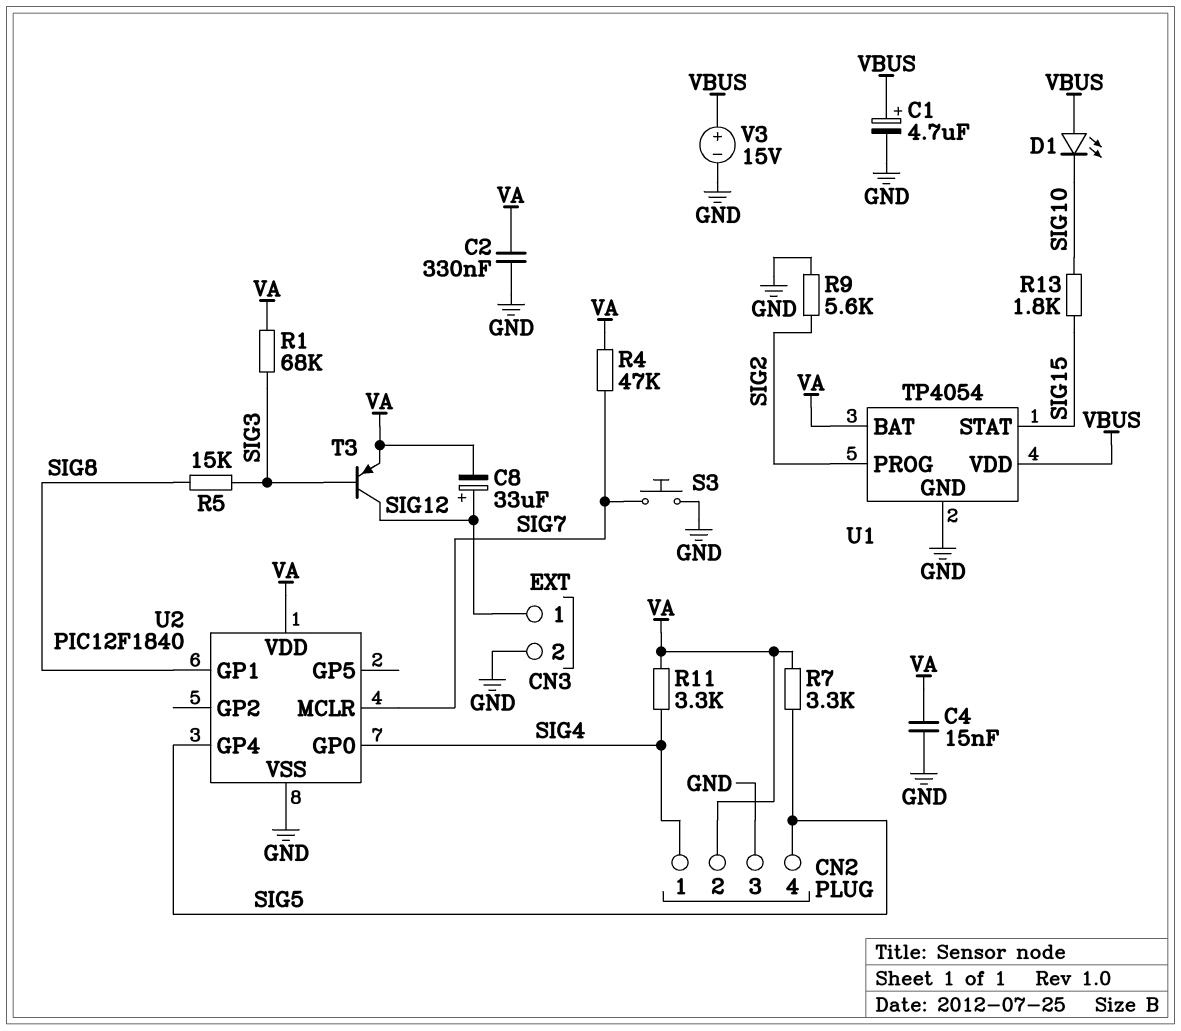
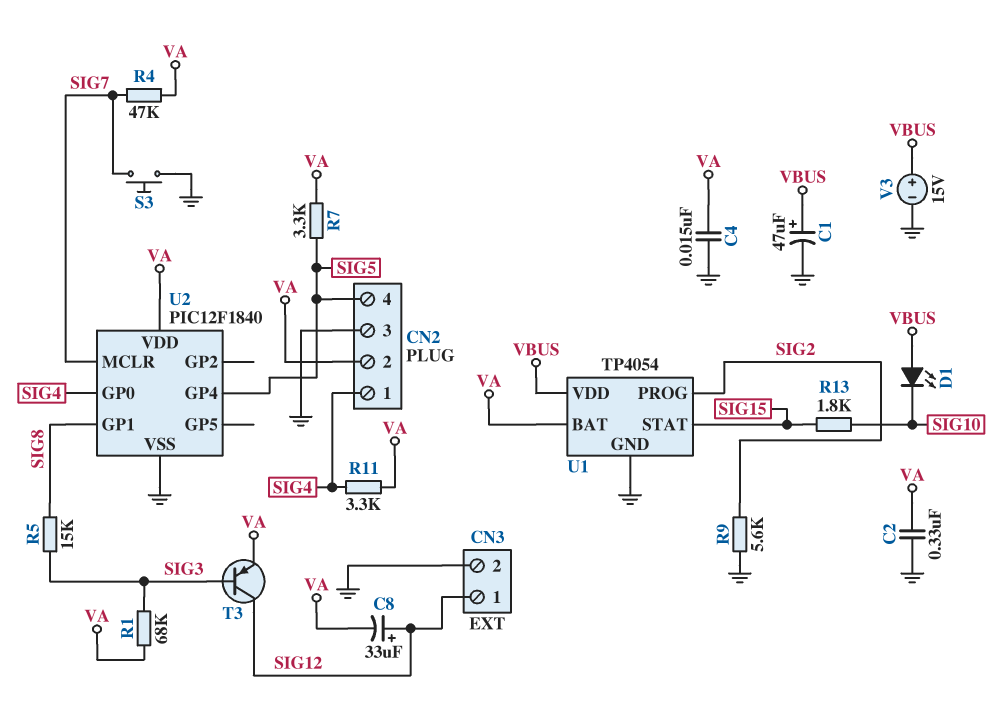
C1: 4.7uF (plus VBUS, minus GND) -> 47uF (plus VBUS, minus GND)

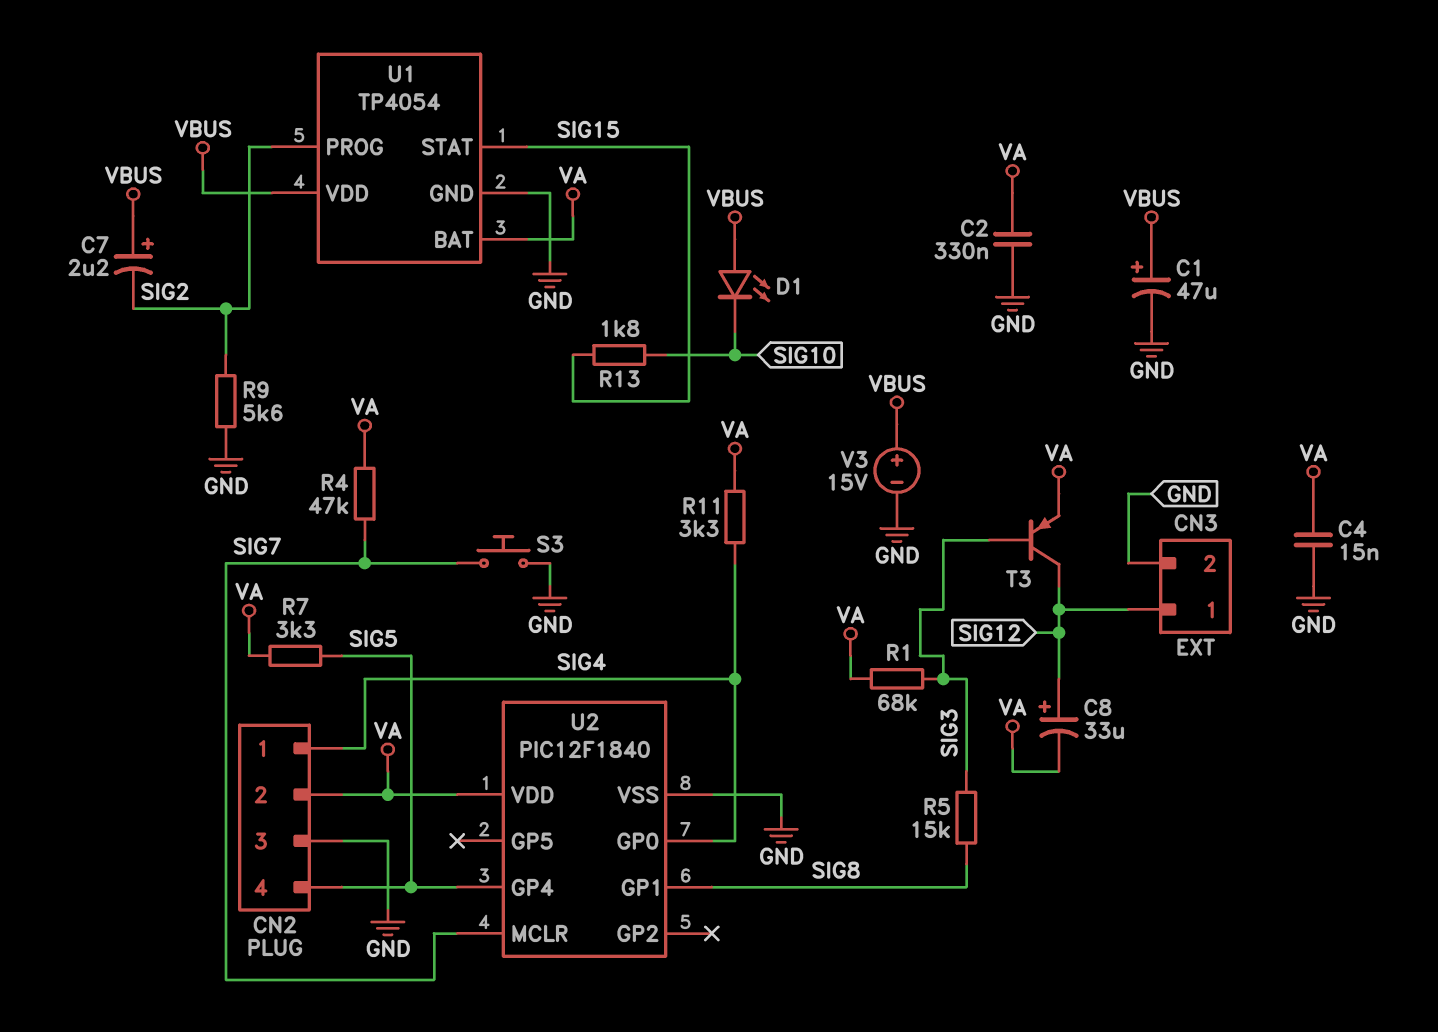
C7: none -> 2.2uF (plus VBUS, minus SIG2)

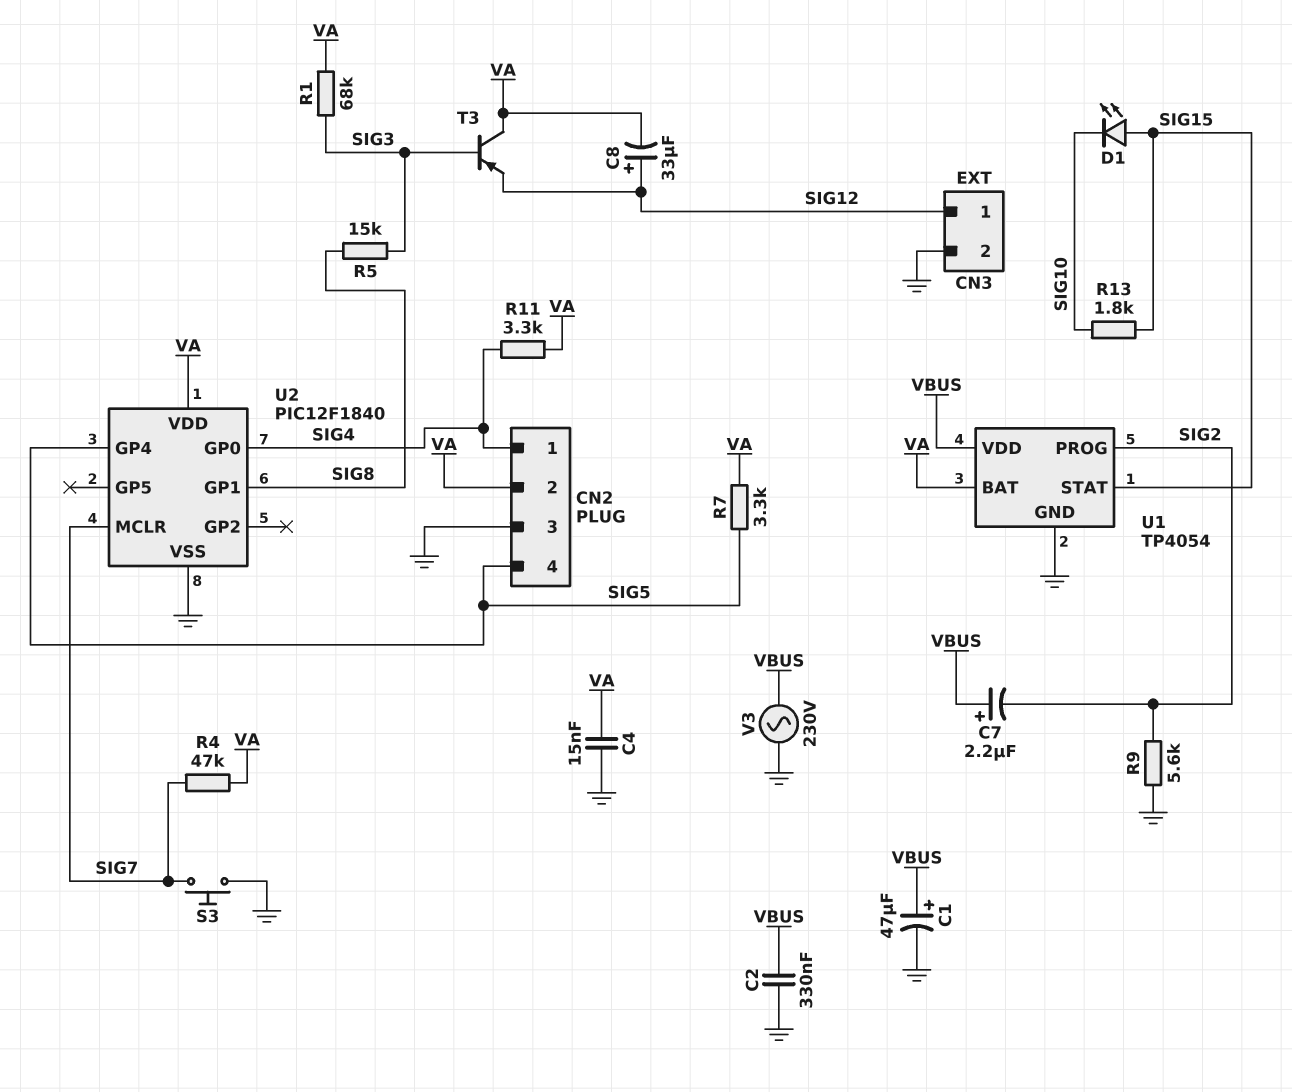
C2: 330nF (GND, VA) -> 330nF (GND, VBUS)
D1: LED (A VBUS, K SIG10) -> LED (A SIG15, K SIG10)
T3: PNP (B SIG3, C SIG12, E VA) -> PNP (B SIG3, C VA, E SIG12)
V3: 15V (plus VBUS, minus GND) -> AC 230V (GND, VBUS)

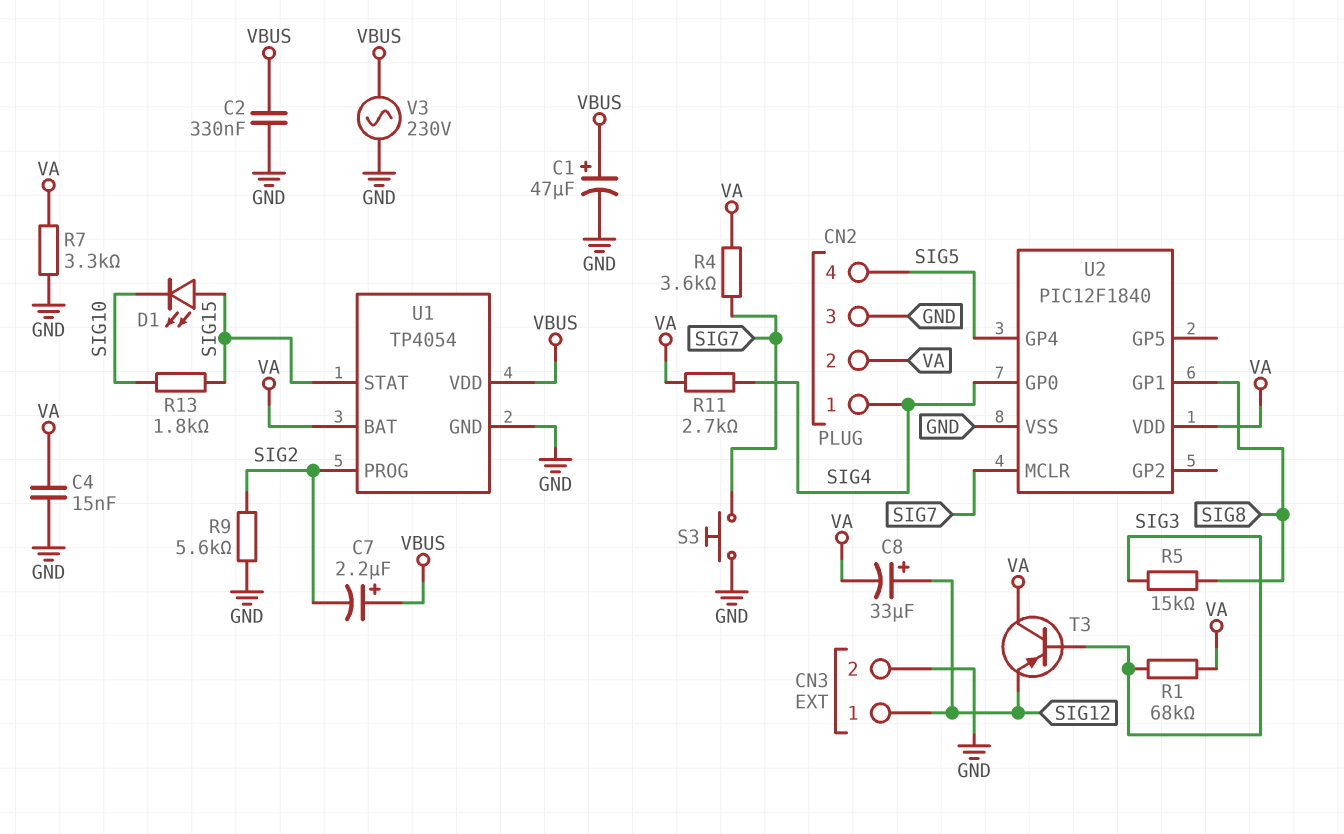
R4: 47k (SIG7, VA) -> 3.6k (SIG7, VA)
R7: 3.3k (SIG5, VA) -> 3.3k (GND, VA)
R11: 3.3k (SIG4, VA) -> 2.7k (SIG4, VA)

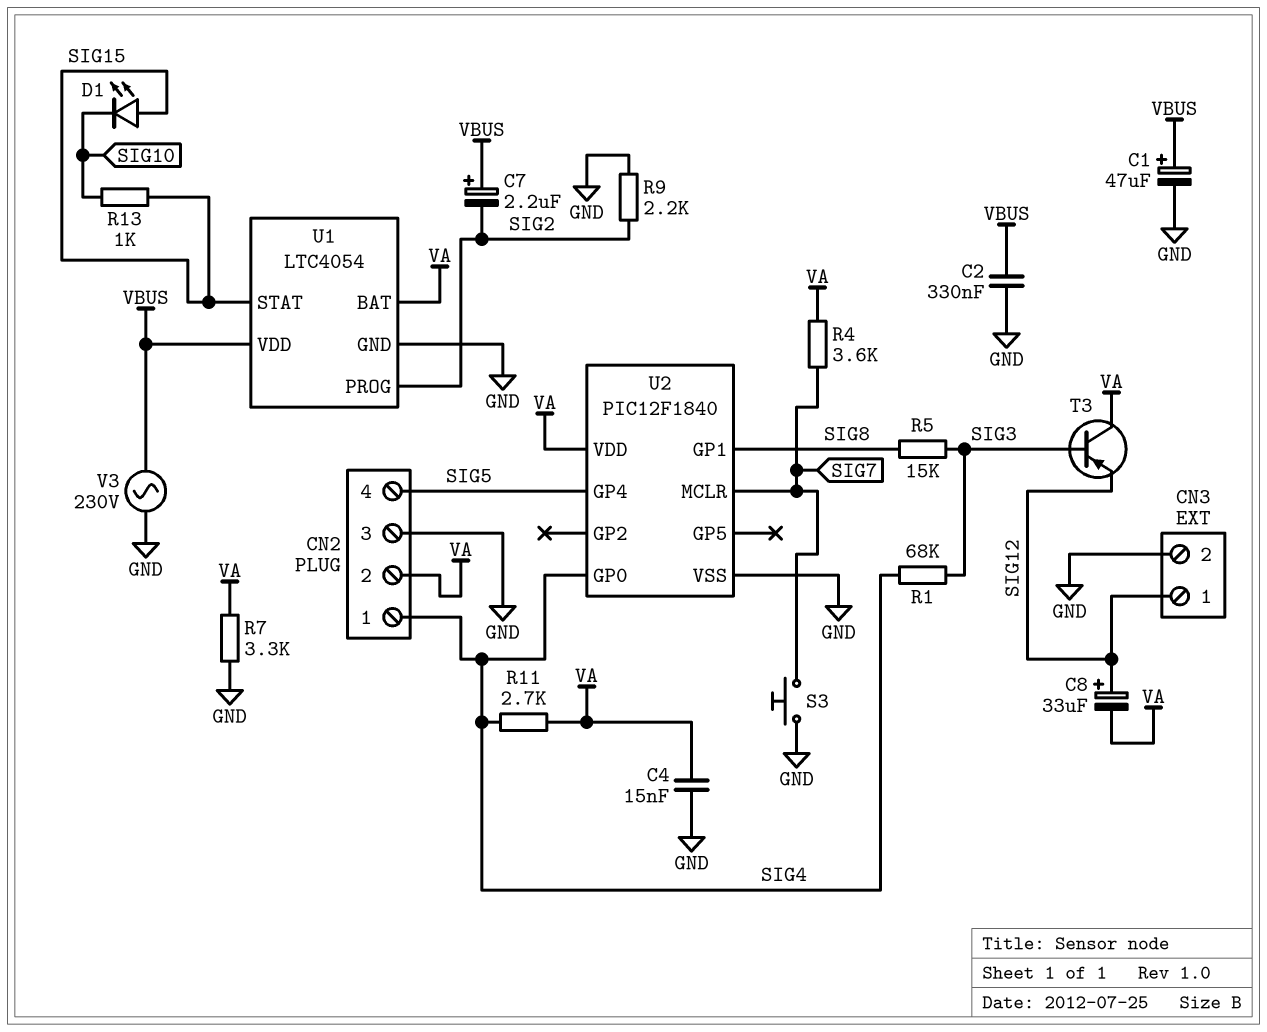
R1: 68k (SIG3, VA) -> 68k (SIG3, SIG4)
R9: 5.6k (GND, SIG2) -> 2.2k (GND, SIG2)
R13: 1.8k (SIG10, SIG15) -> 1k (SIG10, SIG15)
U1: TP4054 -> LTC4054

